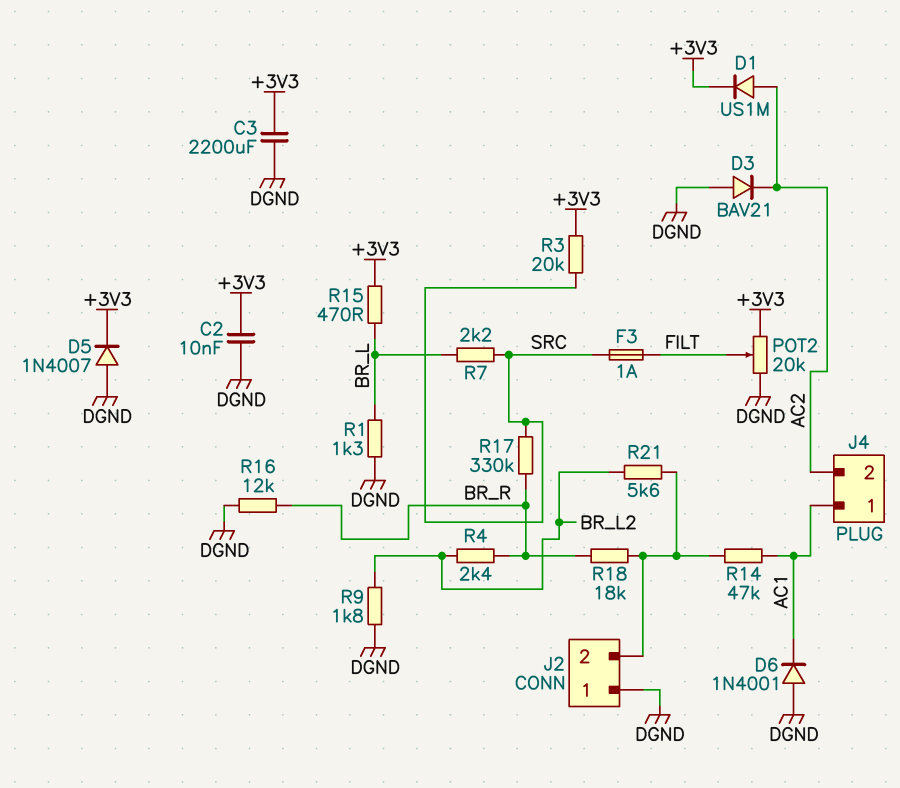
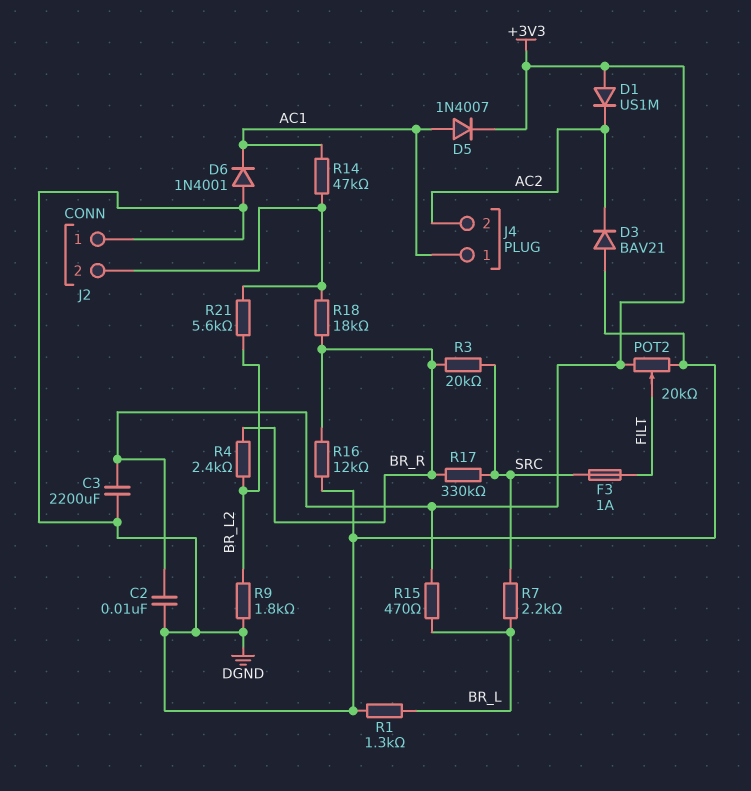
D1: diode US1M (A AC2, K +3V3) -> diode US1M (A +3V3, K AC2)
D5: diode 1N4007 (A DGND, K +3V3) -> diode 1N4007 (A AC1, K +3V3)
R3: 20k (+3V3, SRC) -> 20k (BR_R, SRC)

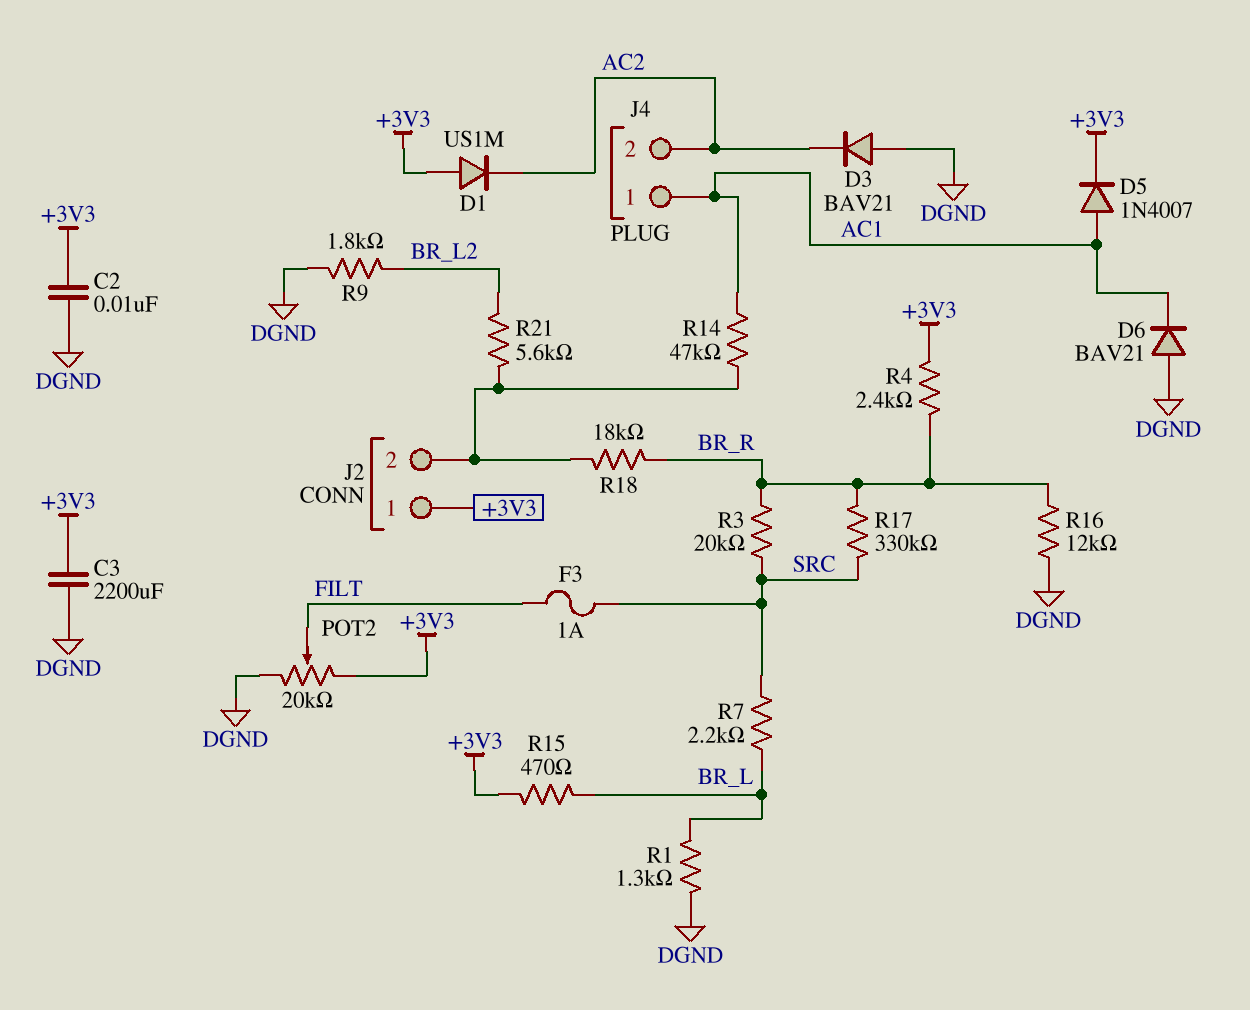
D6: diode 1N4001 (A DGND, K AC1) -> diode BAV21 (A DGND, K AC1)
J2 pin 1: DGND -> +3V3
R4: 2.4k (BR_L2, BR_R) -> 2.4k (+3V3, BR_R)

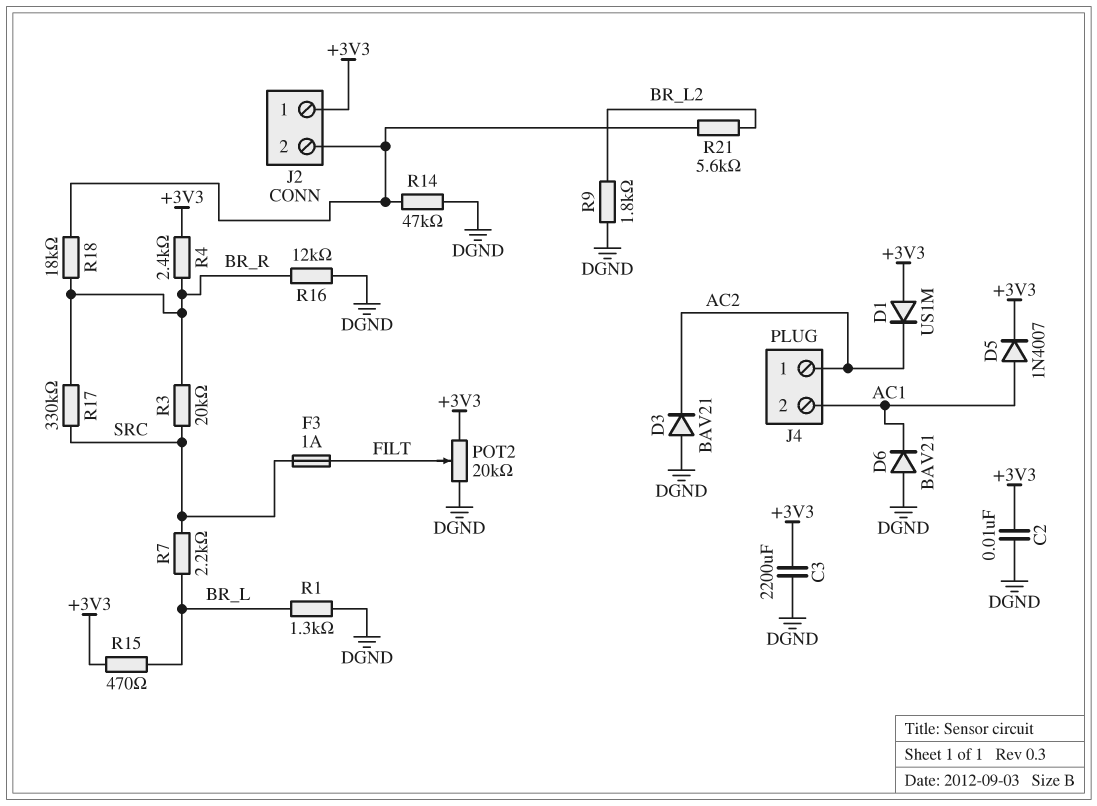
J4 pin 1: AC1 -> AC2
J4 pin 2: AC2 -> AC1
R14: 47k (AC1, J2/2) -> 47k (DGND, J2/2)

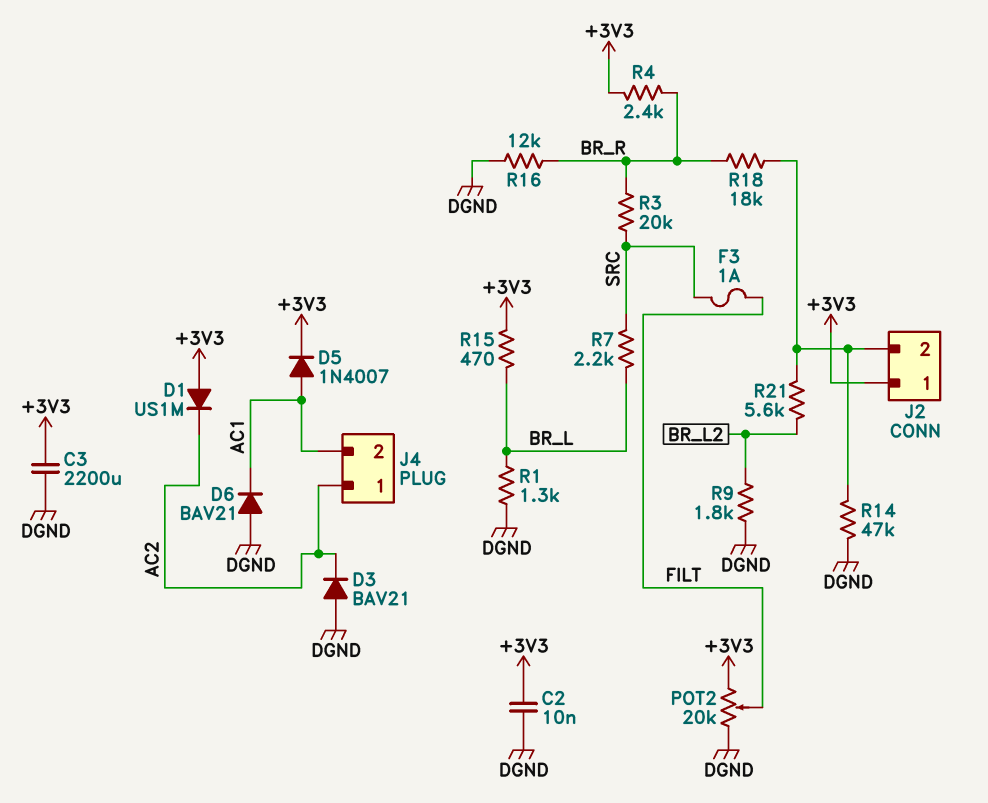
R17: 330k (BR_R, SRC) -> none

